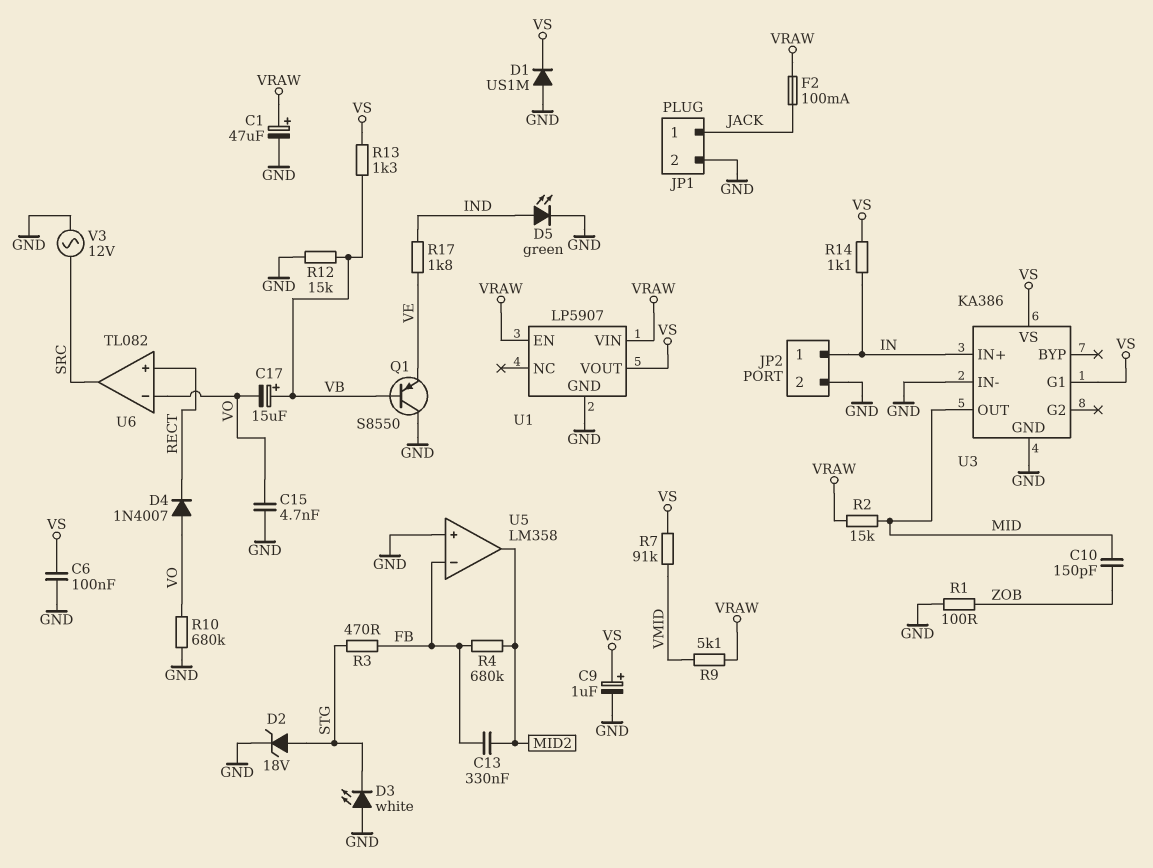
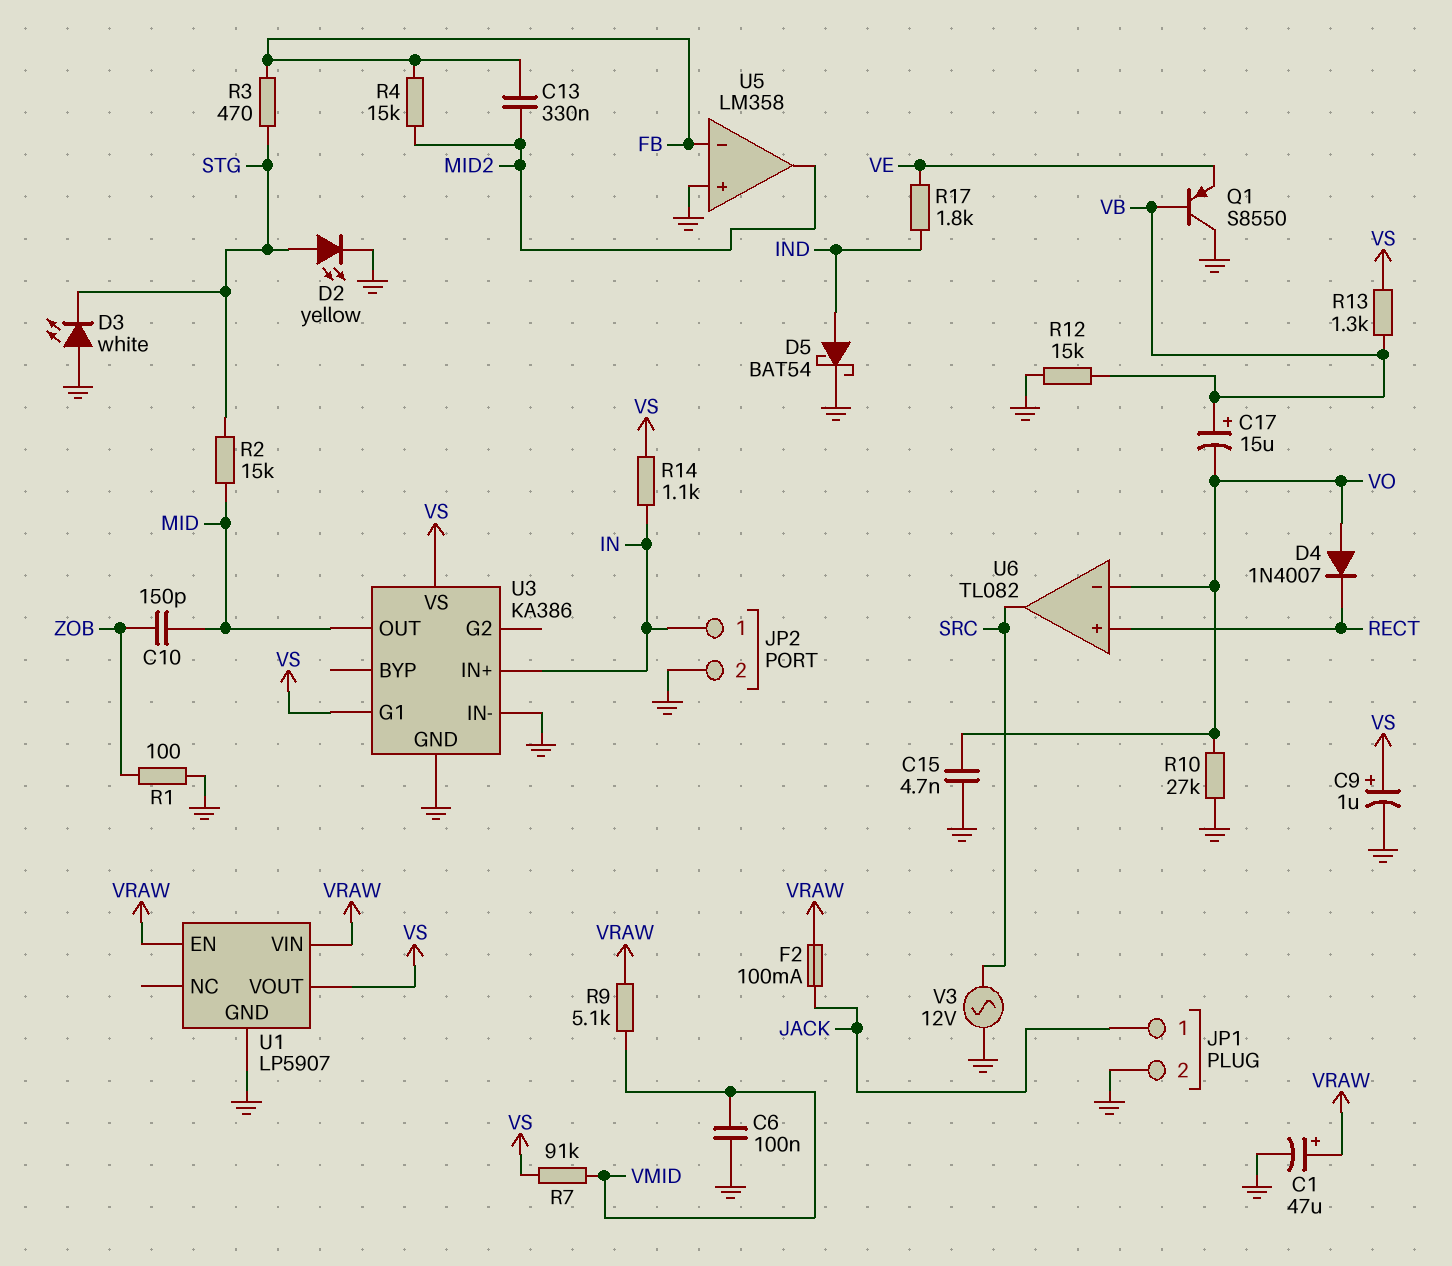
C6: 100nF (GND, VS) -> 100nF (GND, VMID)
D1: diode US1M (A GND, K VS) -> none
D2: zener 18V (A STG, K GND) -> LED yellow (A STG, K GND)
D5: LED green (A IND, K GND) -> schottky BAT54 (A IND, K GND)
R2: 15k (MID, VRAW) -> 15k (MID, STG)
R4: 680k (FB, MID2) -> 15k (FB, MID2)
R10: 680k (GND, VO) -> 27k (GND, VO)

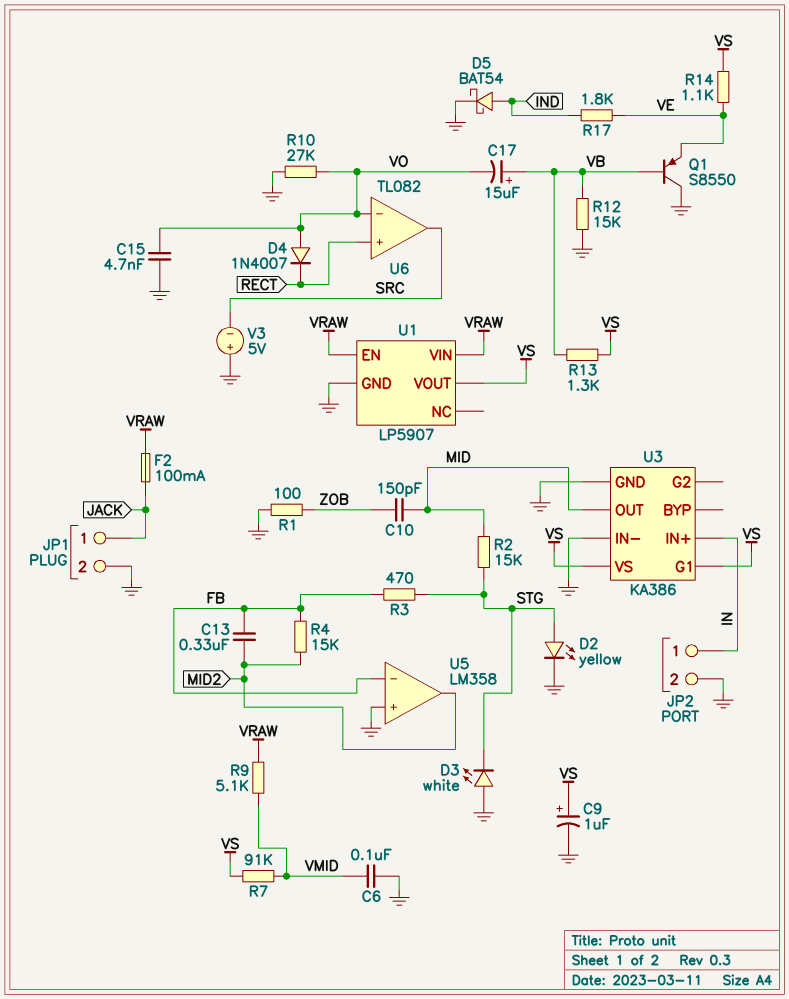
C1: 47uF (plus VRAW, minus GND) -> none
R14: 1.1k (IN, VS) -> 1.1k (VE, VS)
V3: AC 12V (GND, SRC) -> 5V (plus GND, minus SRC)

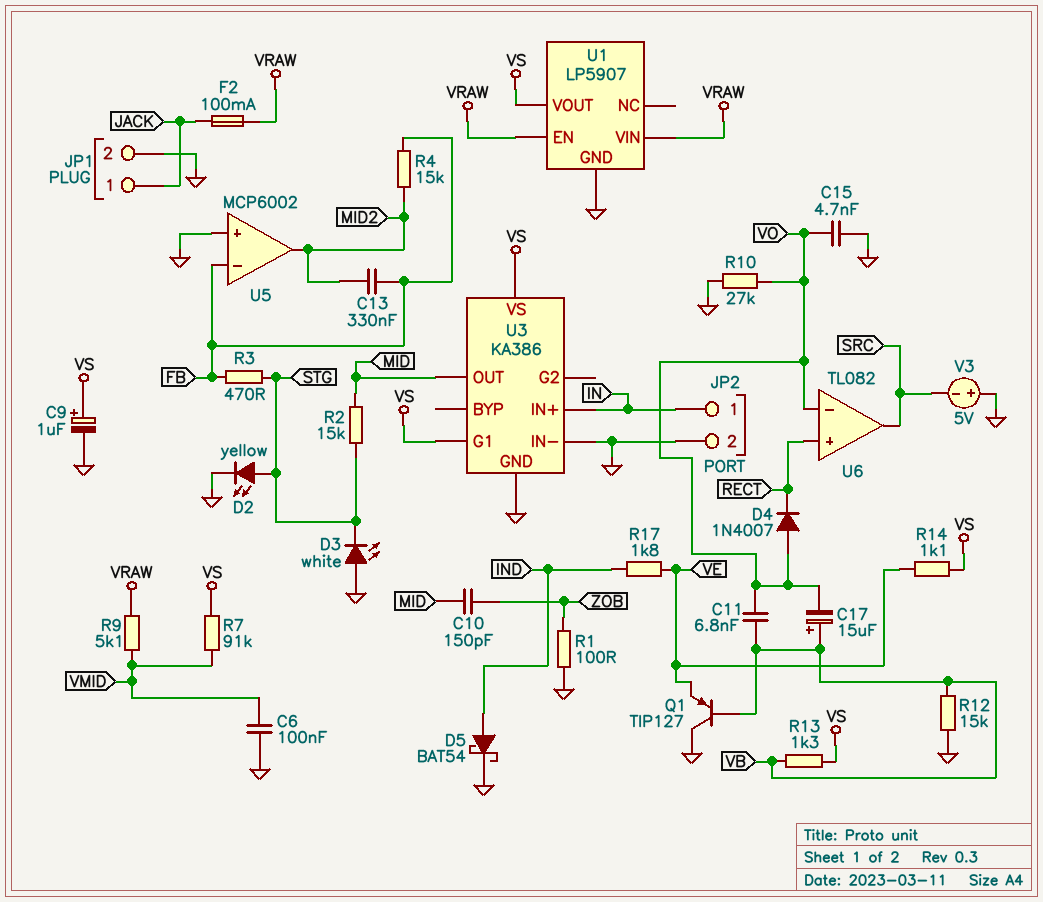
C11: none -> 6.8nF (VB, VO)
Q1: PNP S8550 (B VB, C GND, E VE) -> PNP TIP127 (B VB, C GND, E VE)
U5: LM358 -> MCP6002

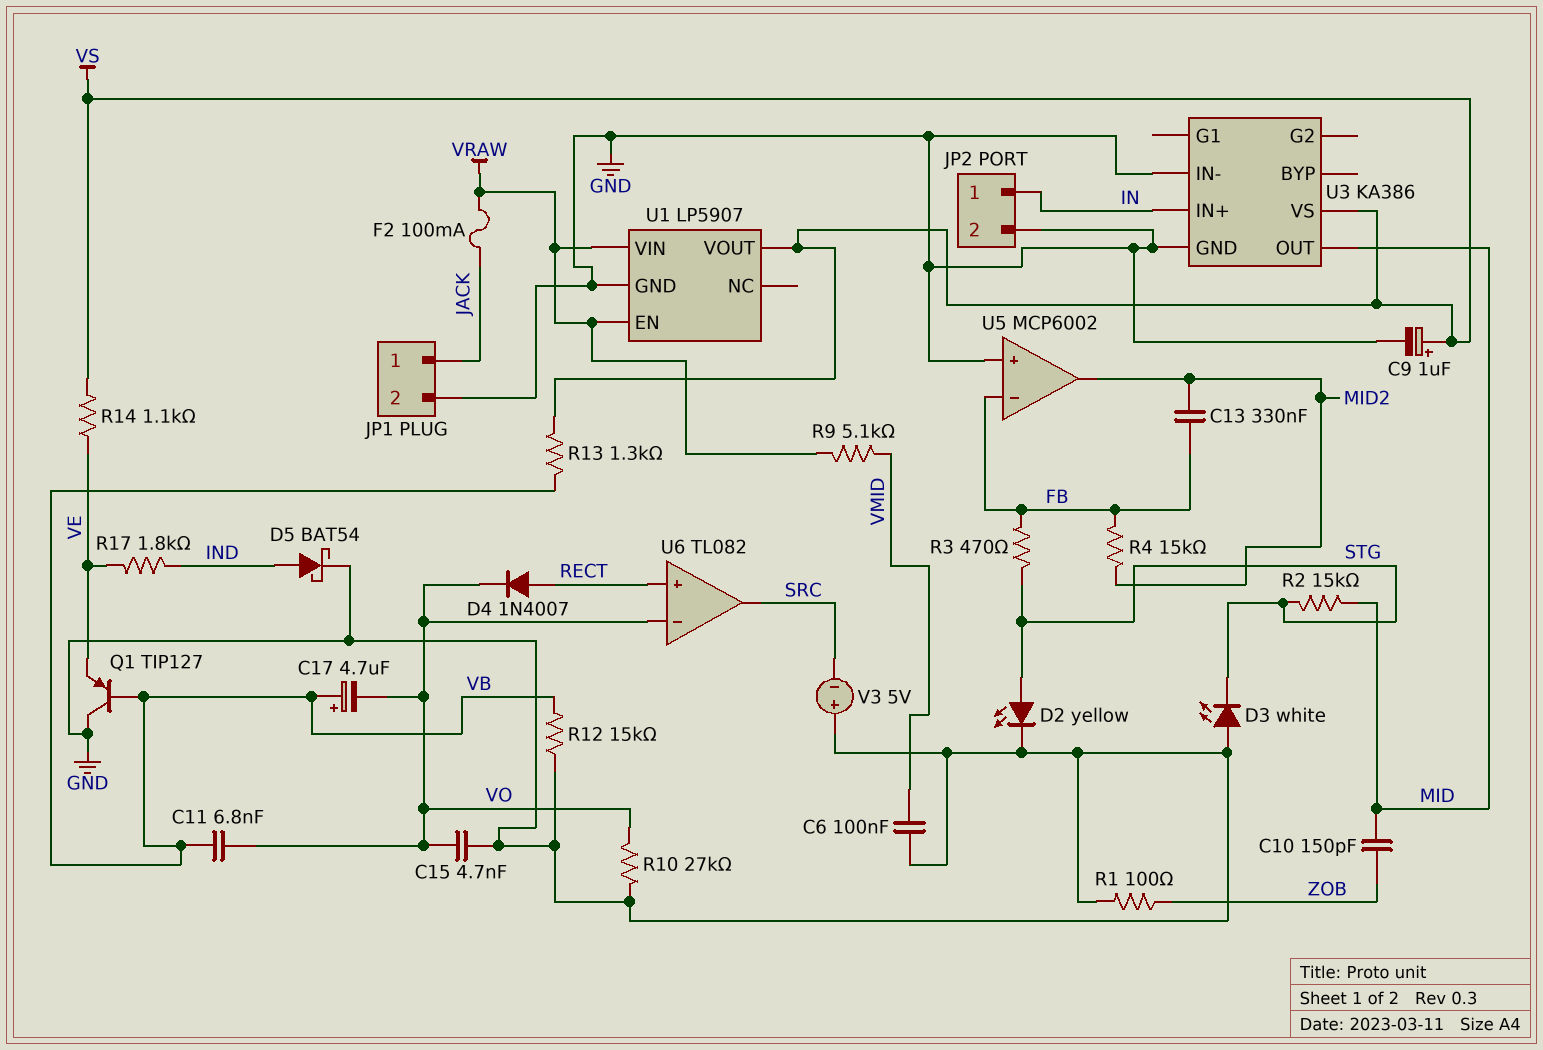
C17: 15uF (plus VB, minus VO) -> 4.7uF (plus VB, minus VO)
D4: diode 1N4007 (A VO, K RECT) -> diode 1N4007 (A RECT, K VO)
R7: 91k (VMID, VS) -> none
U3 pin G1: VS -> none

